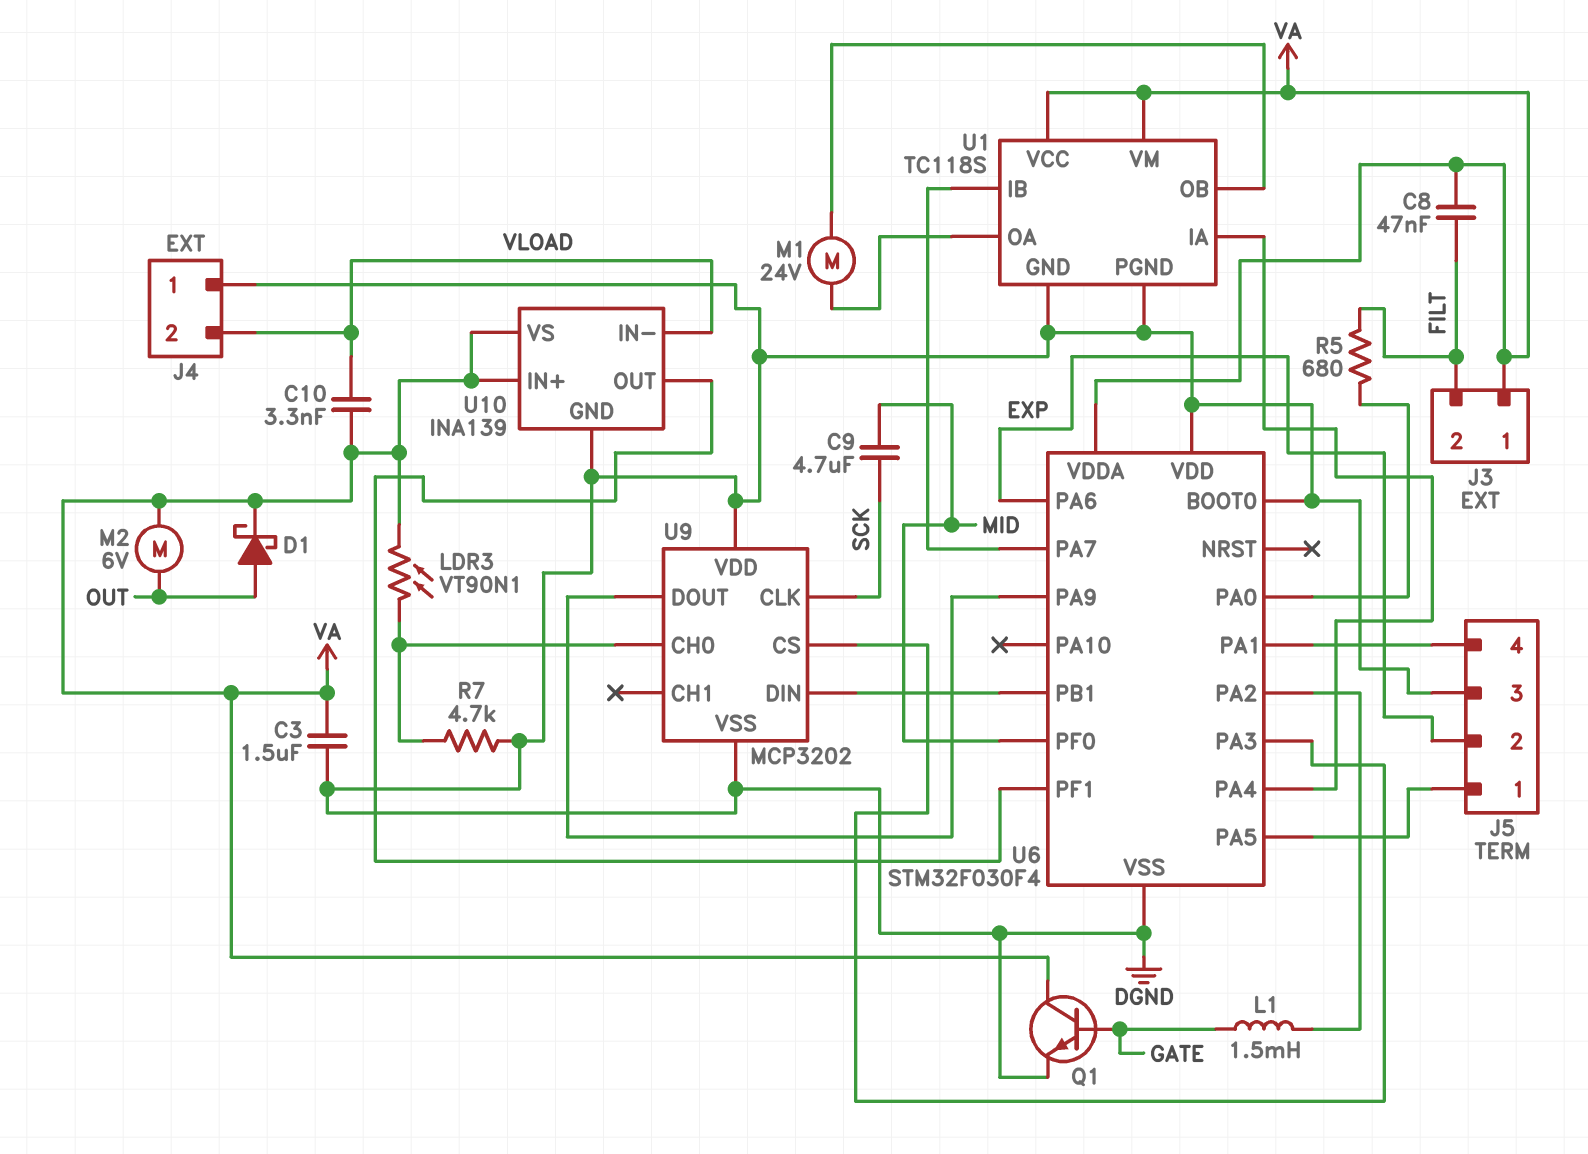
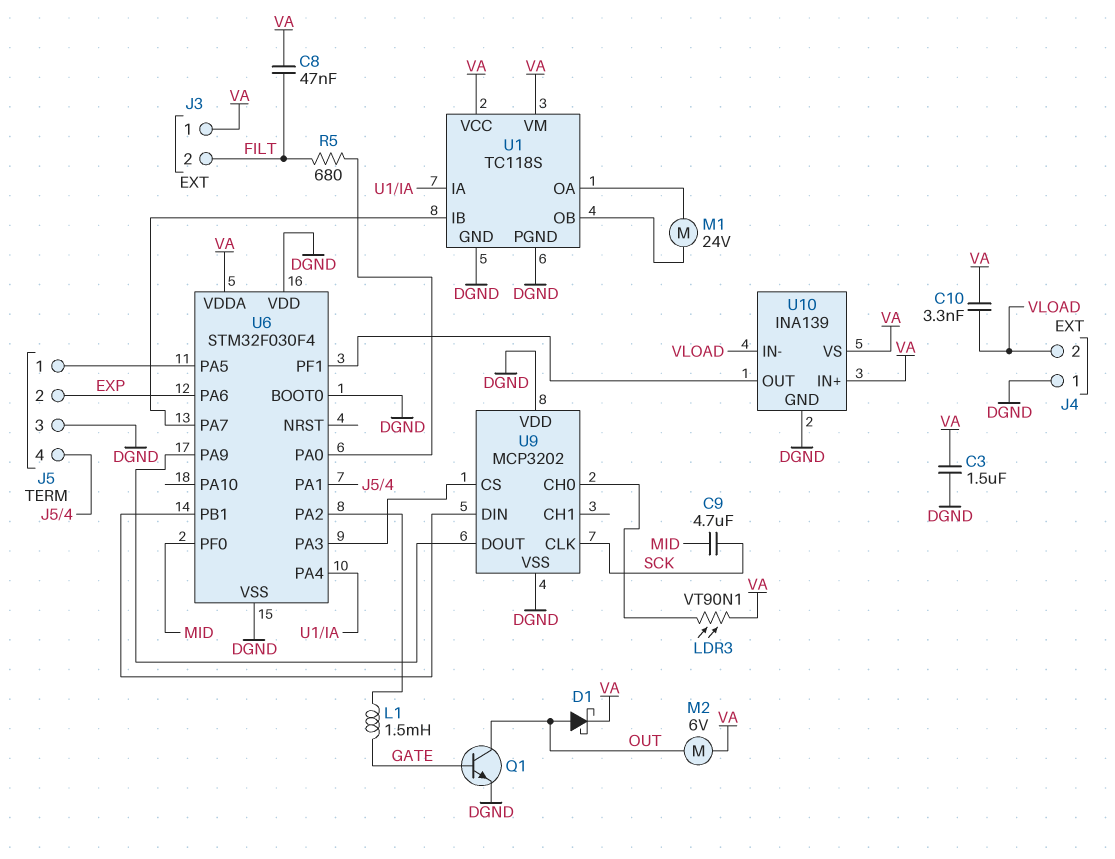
Q1: NPN (B GATE, C VA, E DGND) -> NPN (B GATE, C OUT, E DGND)
R7: 4.7k (DGND, U9/CH0) -> none

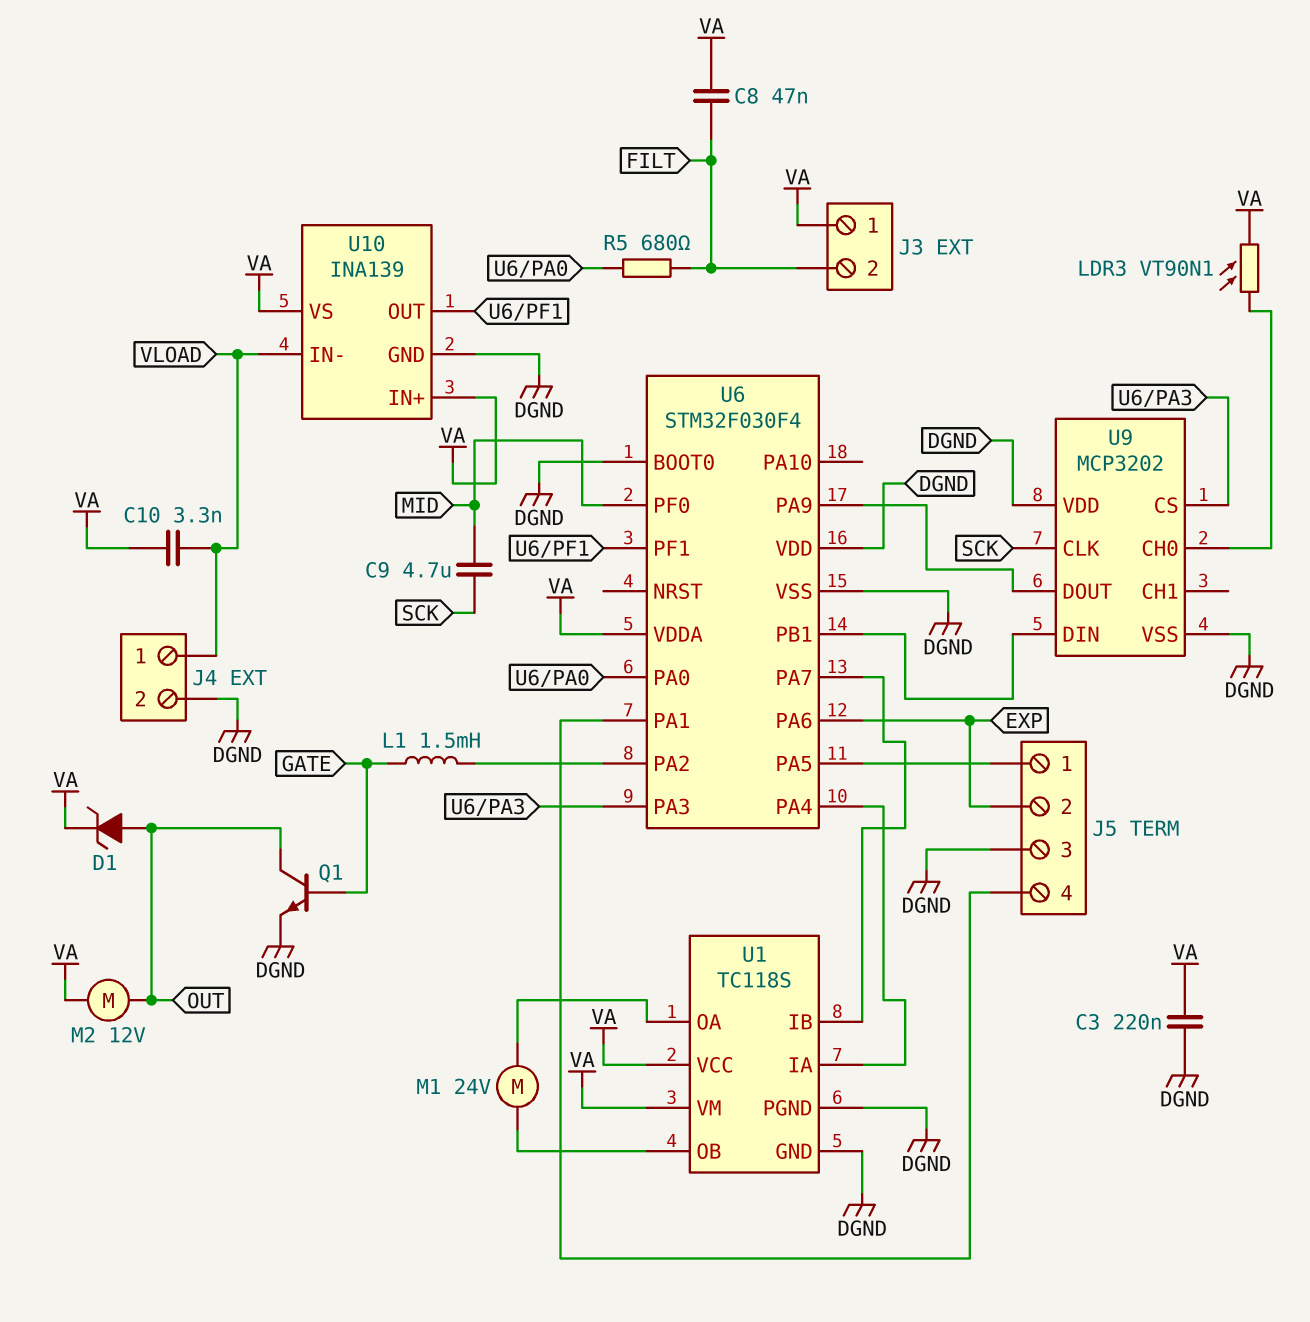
C3: 1.5uF (DGND, VA) -> 220nF (DGND, VA)
D1: schottky (A OUT, K VA) -> zener (A OUT, K VA)
J4 pin 1: DGND -> VLOAD
J4 pin 2: VLOAD -> DGND
M2: motor 6V (OUT, VA) -> motor 12V (OUT, VA)

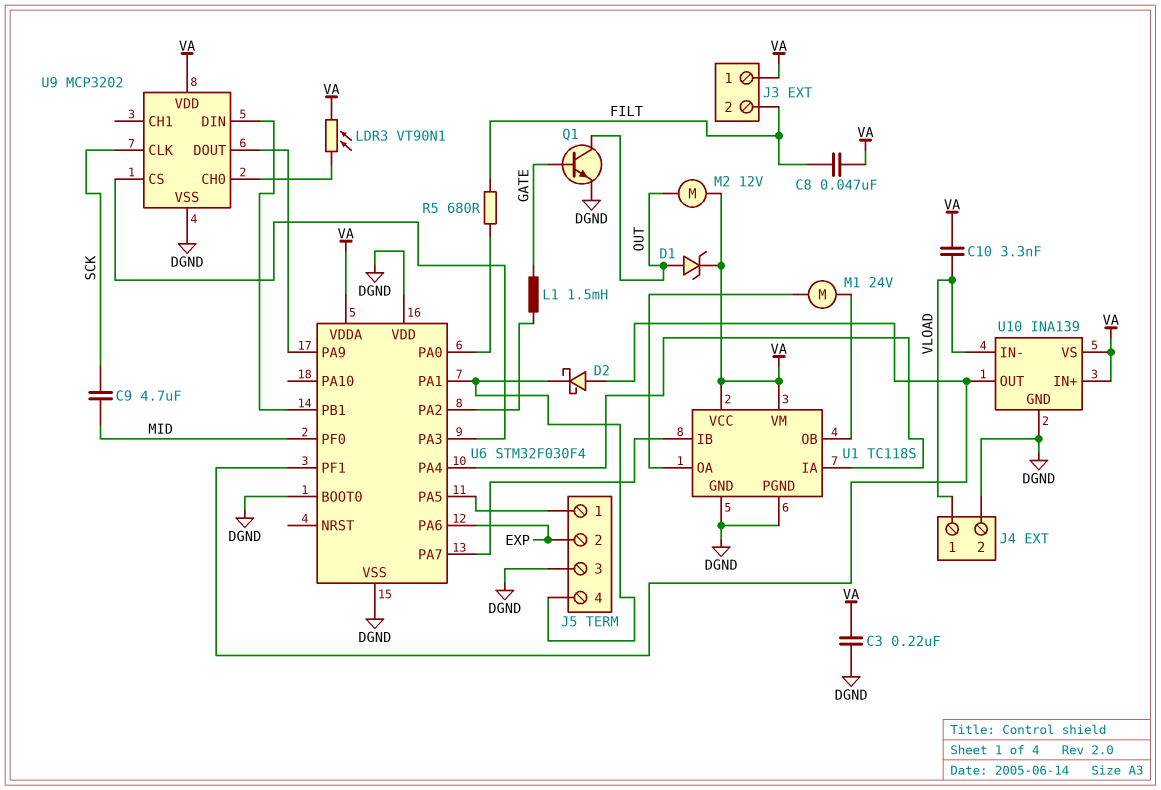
D2: none -> schottky (A U6/PF1, K J5/4)
U9 pin VDD: DGND -> VA

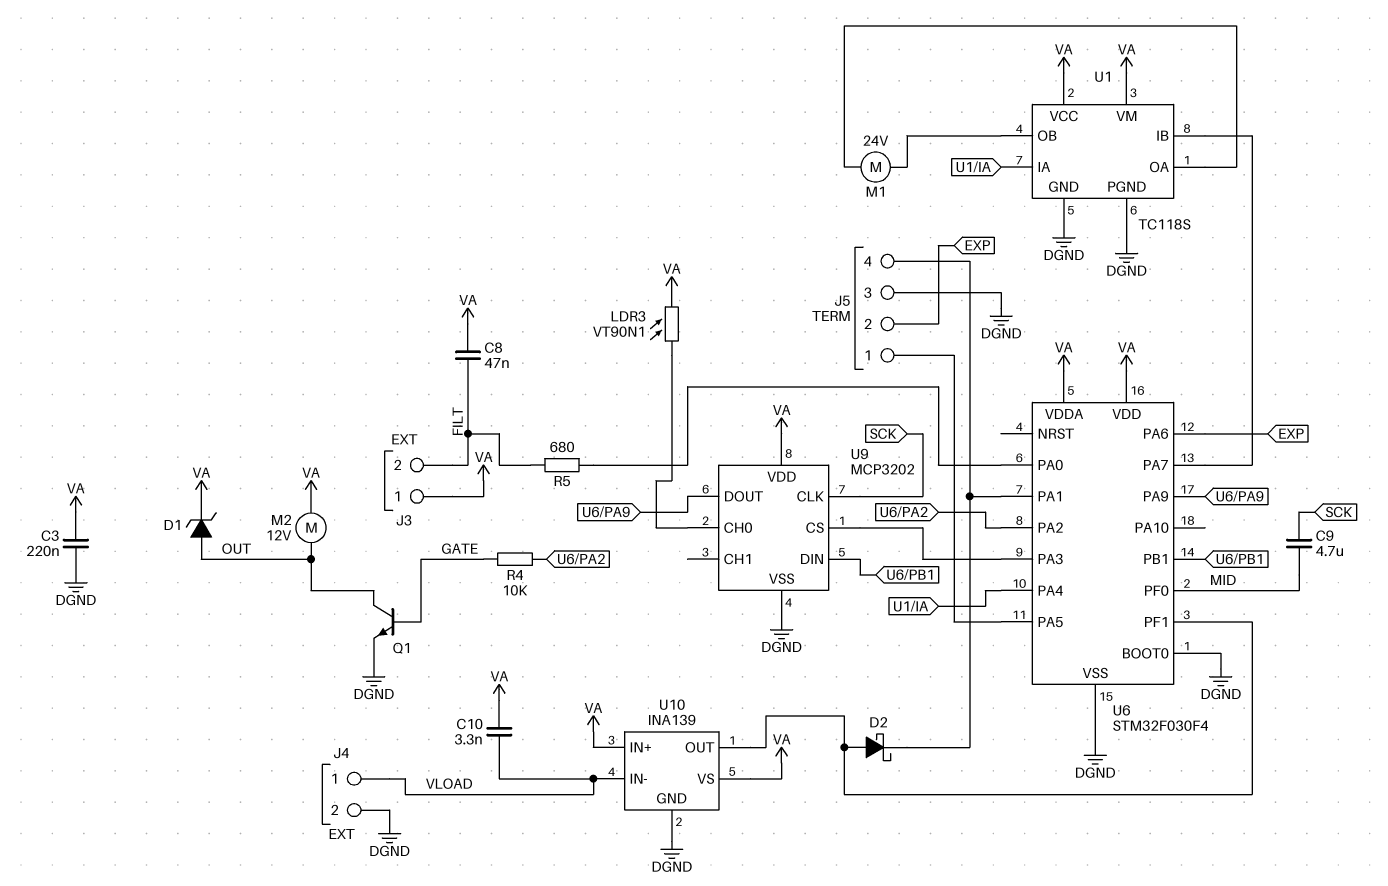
L1: 1.5mH (GATE, U6/PA2) -> none
R4: none -> 10k (GATE, U6/PA2)
U6 pin VDD: DGND -> VA

